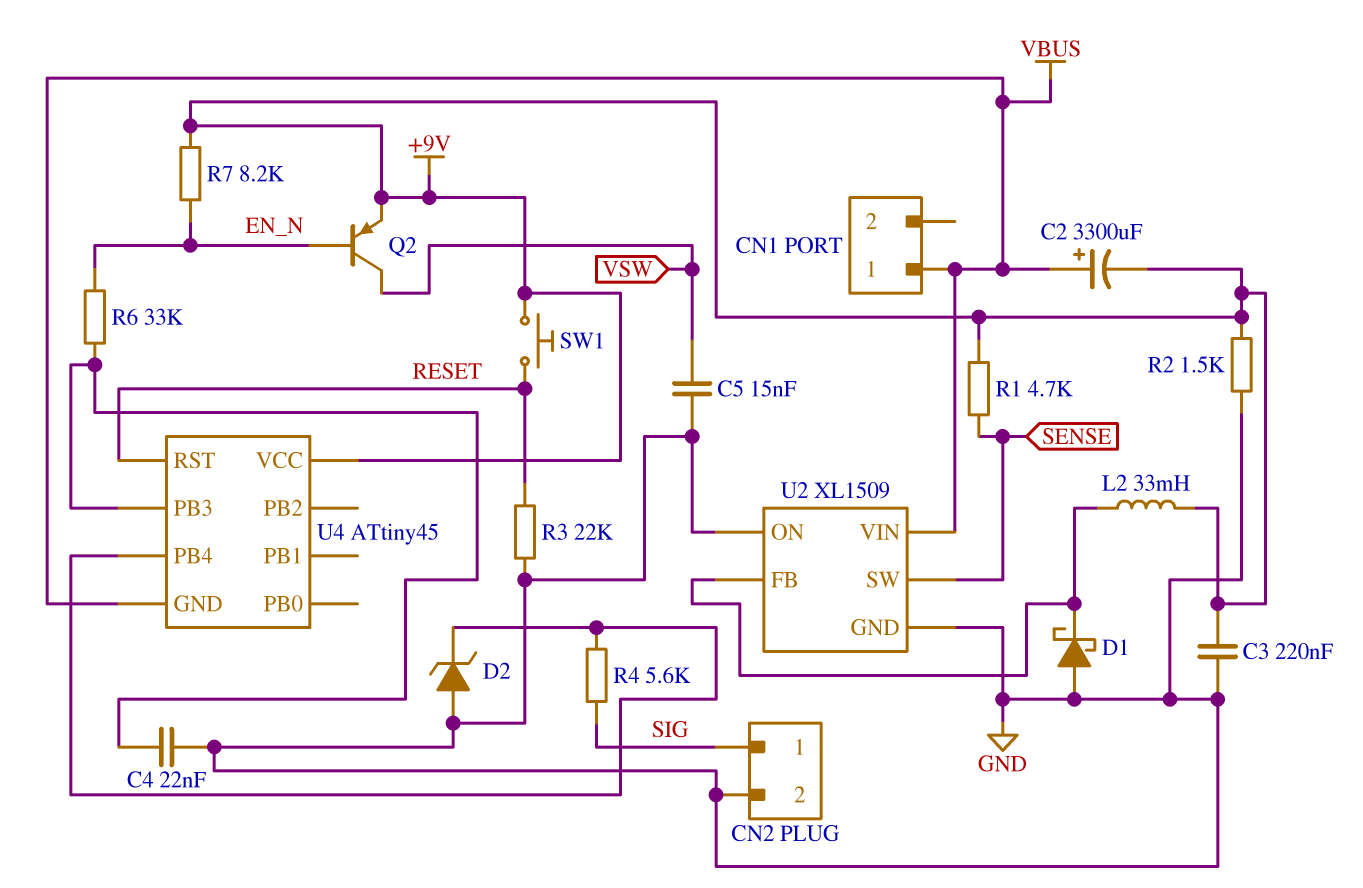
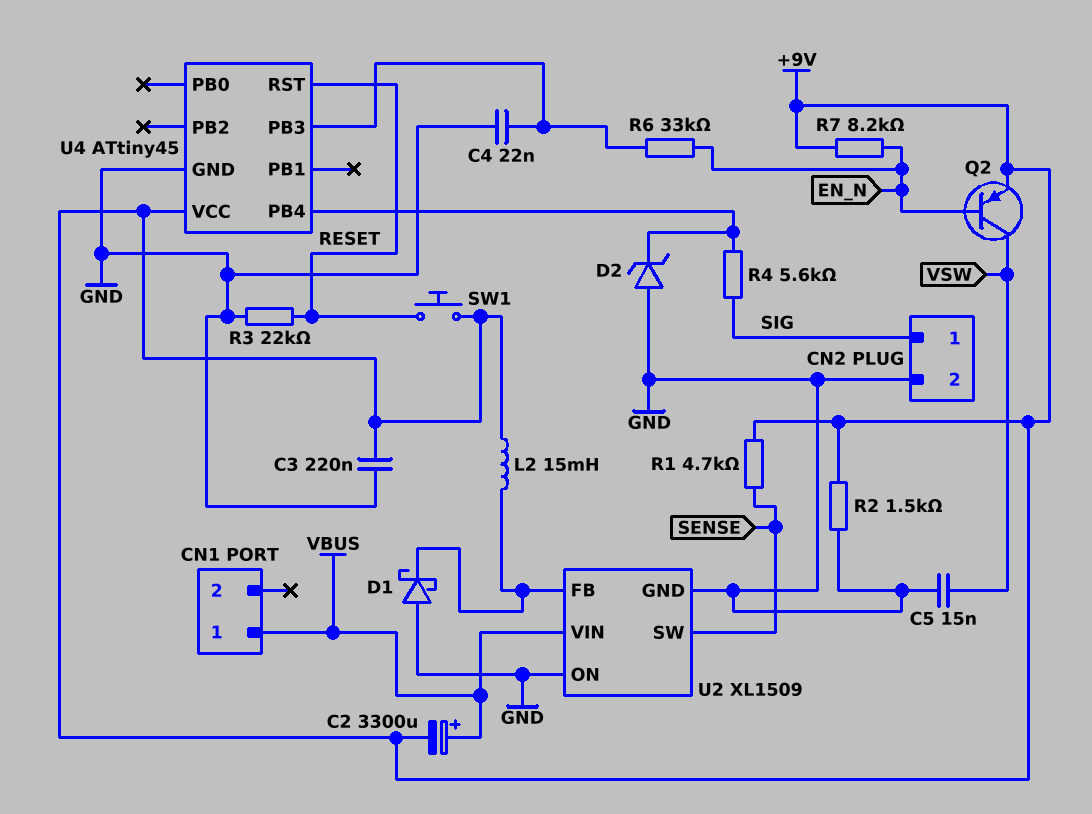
L2: 33mH (+9V, U2/FB) -> 15mH (+9V, U2/FB)
U4 pin GND: VBUS -> GND

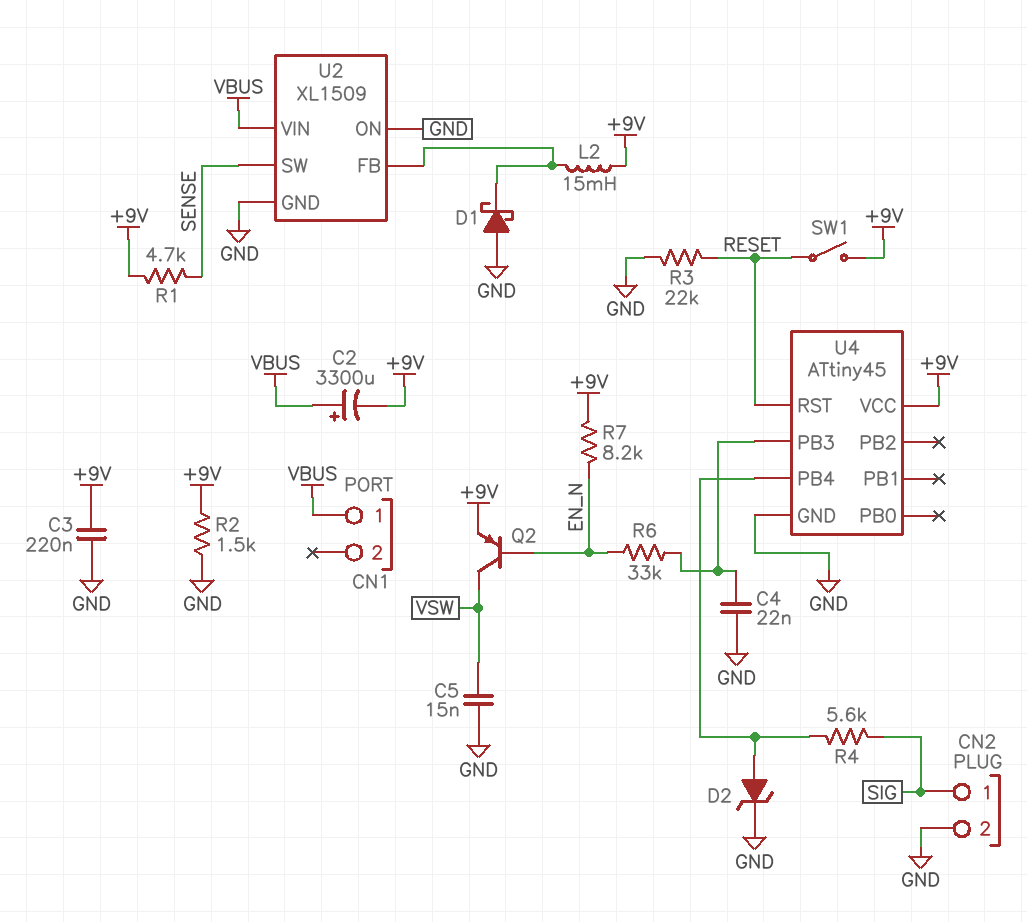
D2: zener (A GND, K U4/PB4) -> zener (A U4/PB4, K GND)
SW1: button (+9V, RESET) -> switch (+9V, RESET)

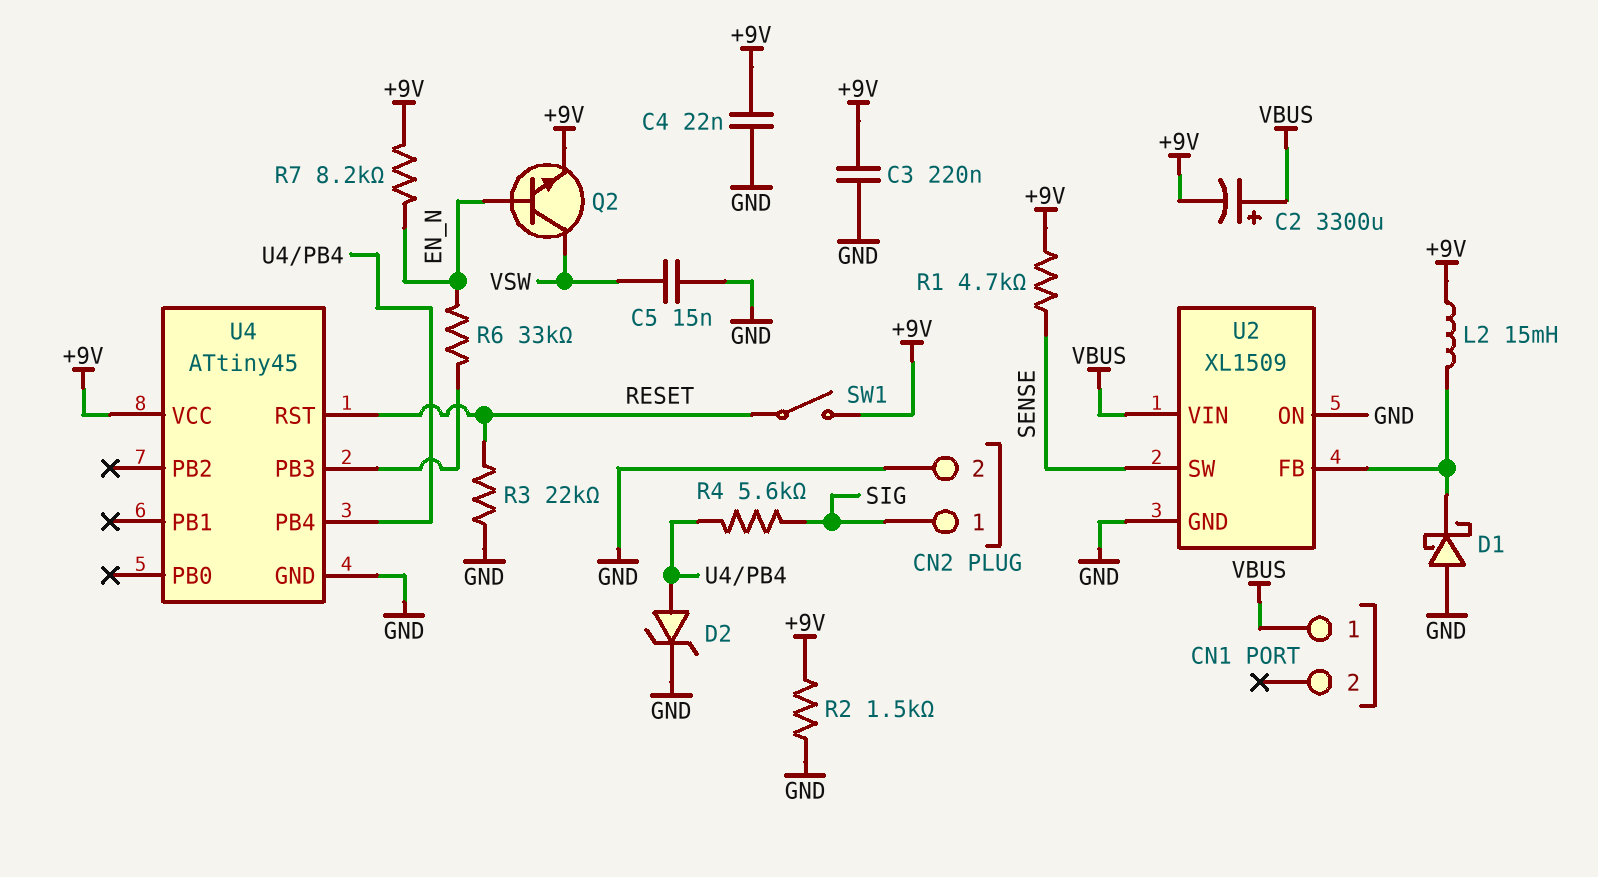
C4: 22nF (GND, U4/PB3) -> 22nF (+9V, GND)
Q2: PNP (B EN_N, C VSW, E +9V) -> NPN (B EN_N, C VSW, E +9V)

